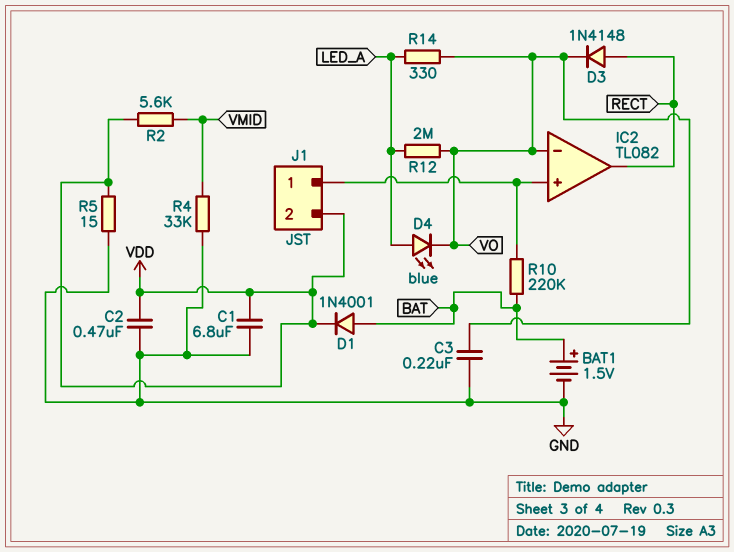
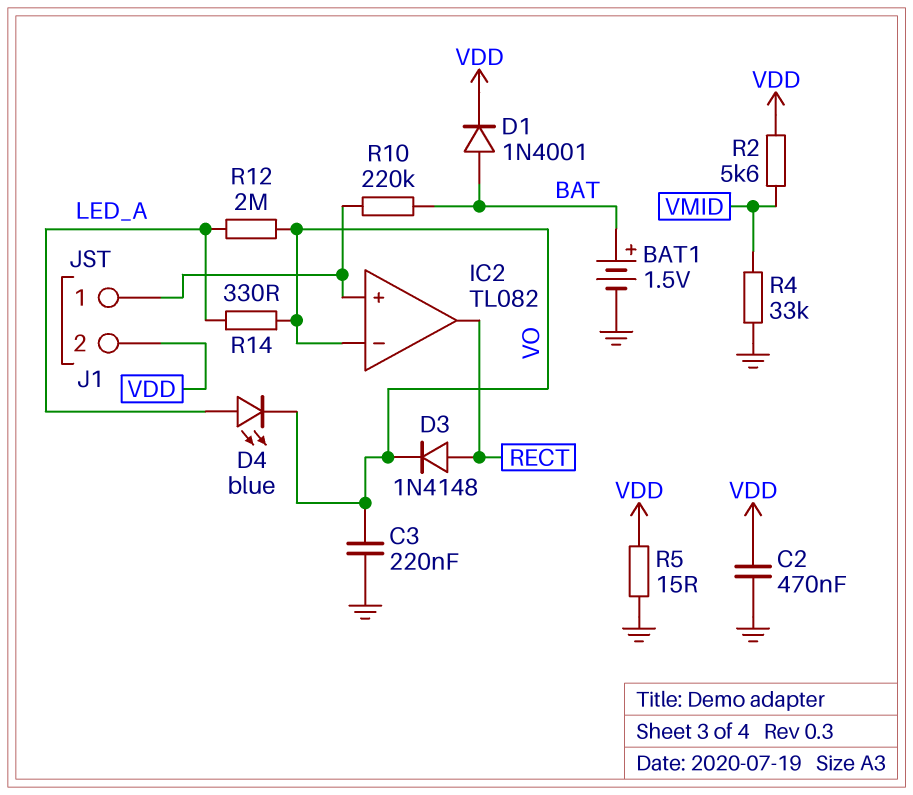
C1: 6.8uF (GND, VDD) -> none

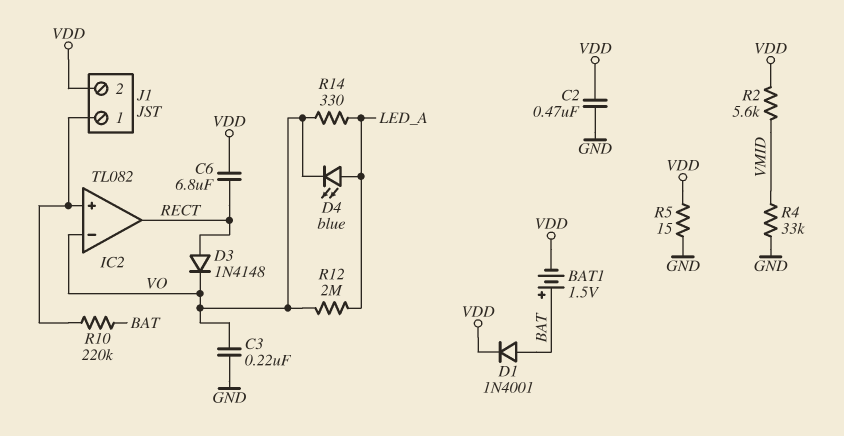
BAT1: 1.5V (plus BAT, minus GND) -> 1.5V (plus BAT, minus VDD)
C6: none -> 6.8uF (RECT, VDD)

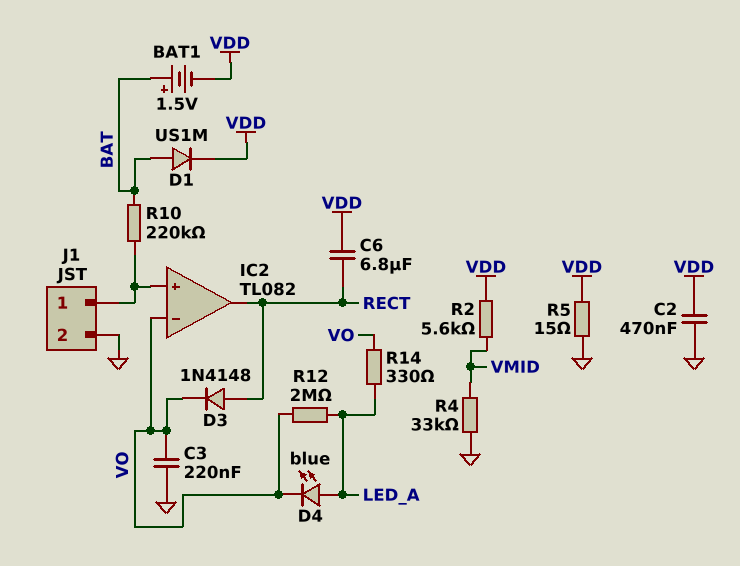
D1: diode 1N4001 (A BAT, K VDD) -> diode US1M (A BAT, K VDD)
J1 pin 2: VDD -> GND

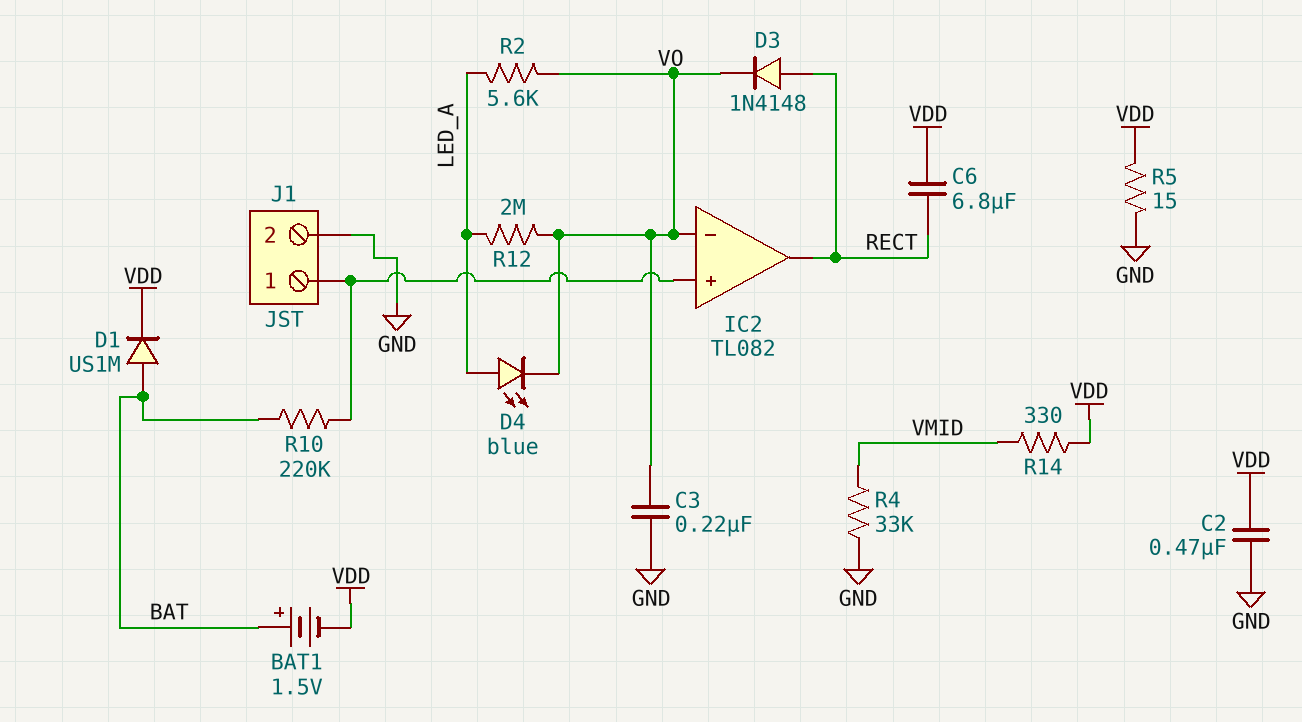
R2: 5.6k (VDD, VMID) -> 5.6k (LED_A, VO)
R14: 330 (LED_A, VO) -> 330 (VDD, VMID)

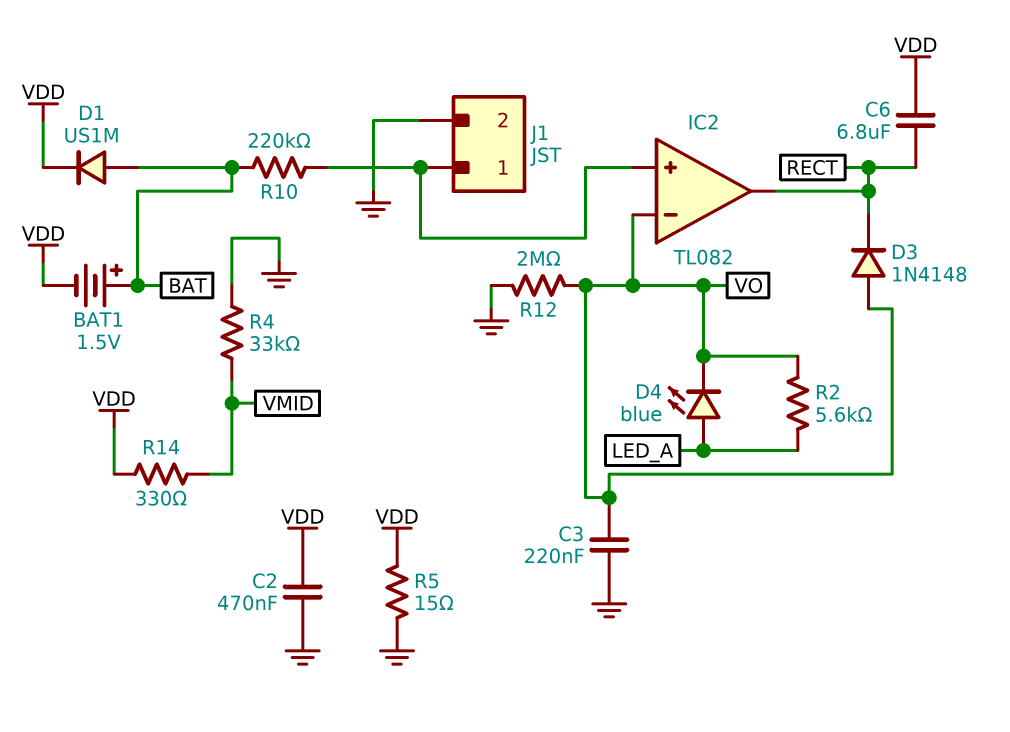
D3: diode 1N4148 (A RECT, K VO) -> diode 1N4148 (A VO, K RECT)
R12: 2M (LED_A, VO) -> 2M (GND, VO)

